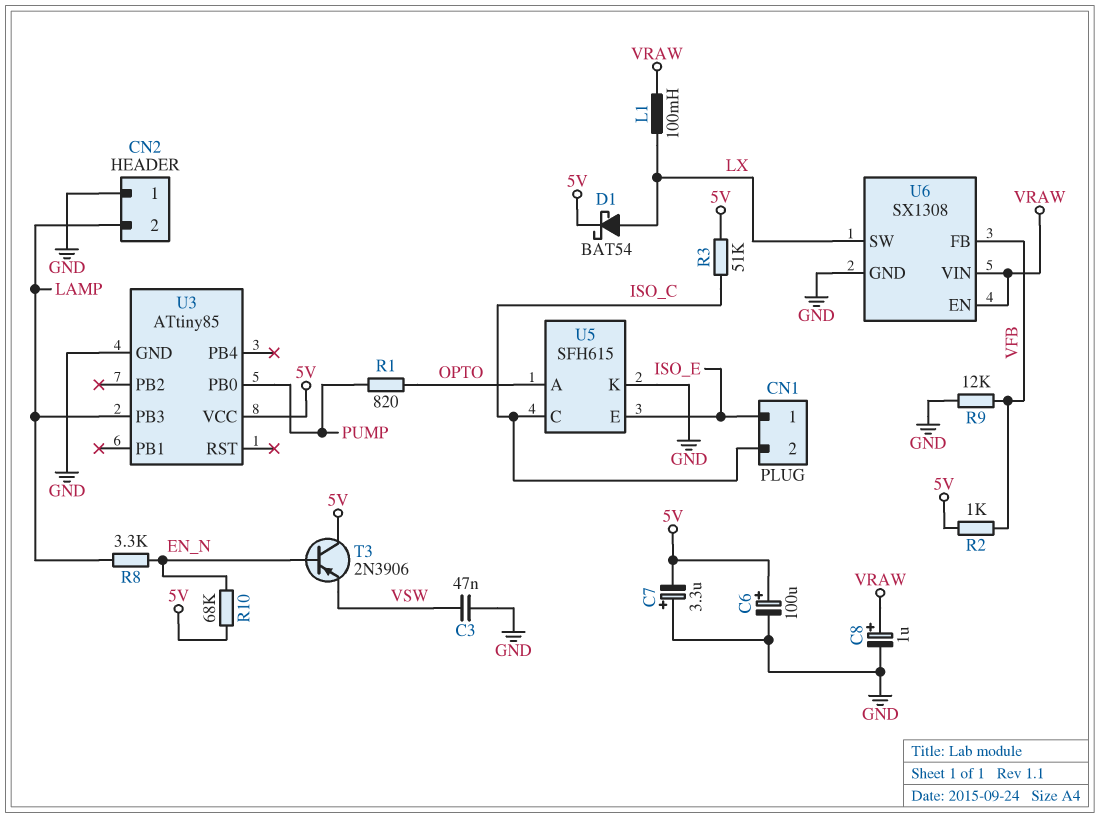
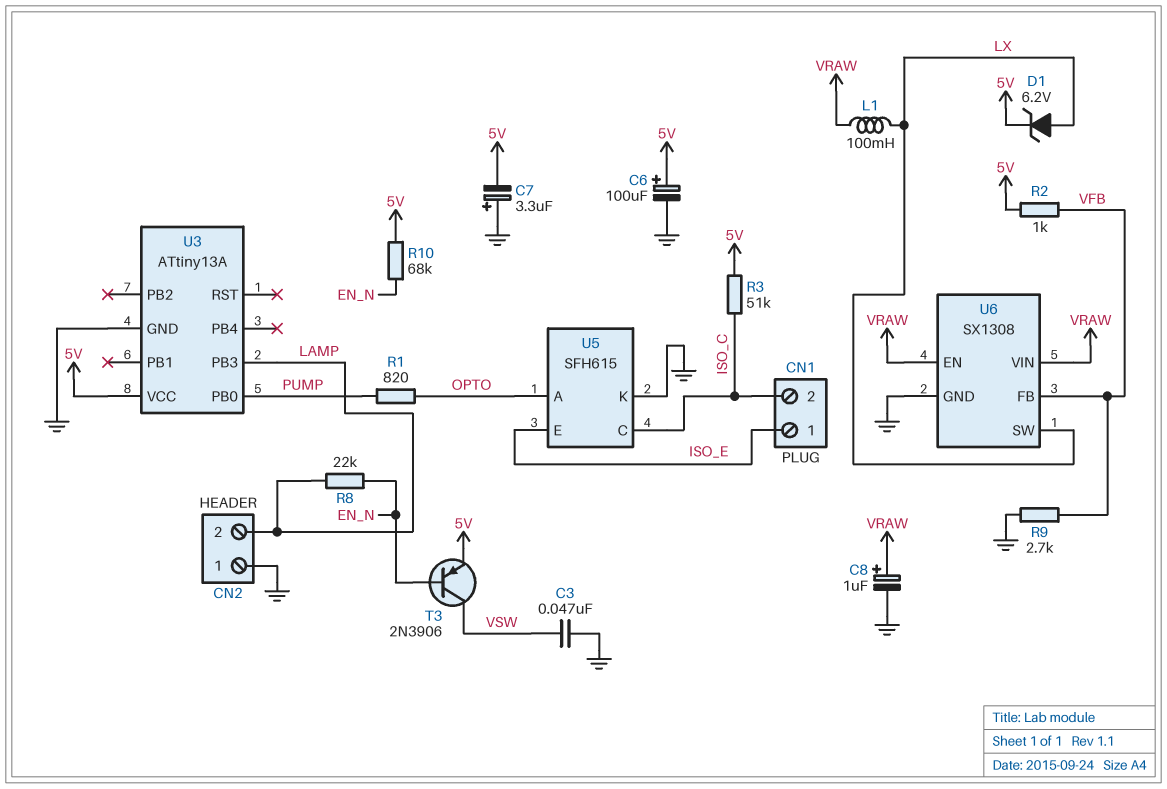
D1: schottky BAT54 (A LX, K 5V) -> zener 6.2V (A LX, K 5V)
R8: 3.3k (EN_N, LAMP) -> 22k (EN_N, LAMP)
R9: 12k (GND, VFB) -> 2.7k (GND, VFB)
T3: PNP 2N3906 (B EN_N, C 5V, E VSW) -> PNP 2N3906 (B EN_N, C VSW, E 5V)
U3: ATtiny85 -> ATtiny13A

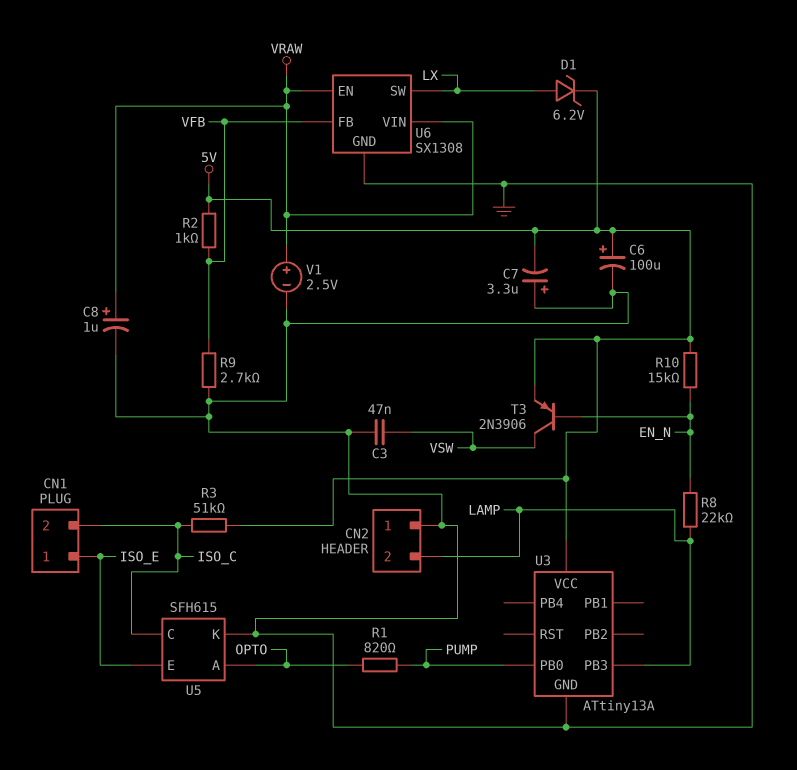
L1: 100mH (LX, VRAW) -> none
R10: 68k (5V, EN_N) -> 15k (5V, EN_N)
V1: none -> 2.5V (plus VRAW, minus GND)

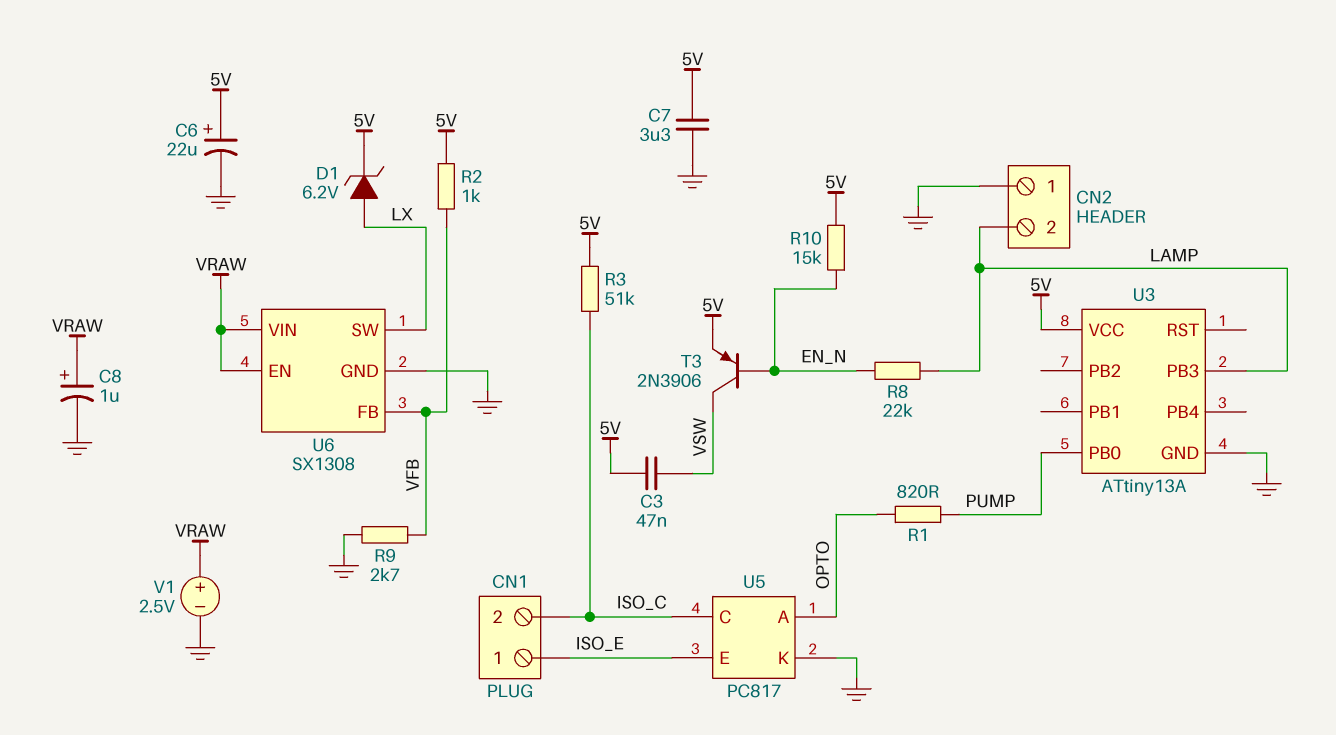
C3: 47nF (GND, VSW) -> 47nF (5V, VSW)
C6: 100uF (plus 5V, minus GND) -> 22uF (plus 5V, minus GND)
C7: 3.3uF (plus GND, minus 5V) -> 3.3uF (5V, GND)
U5: SFH615 -> PC817

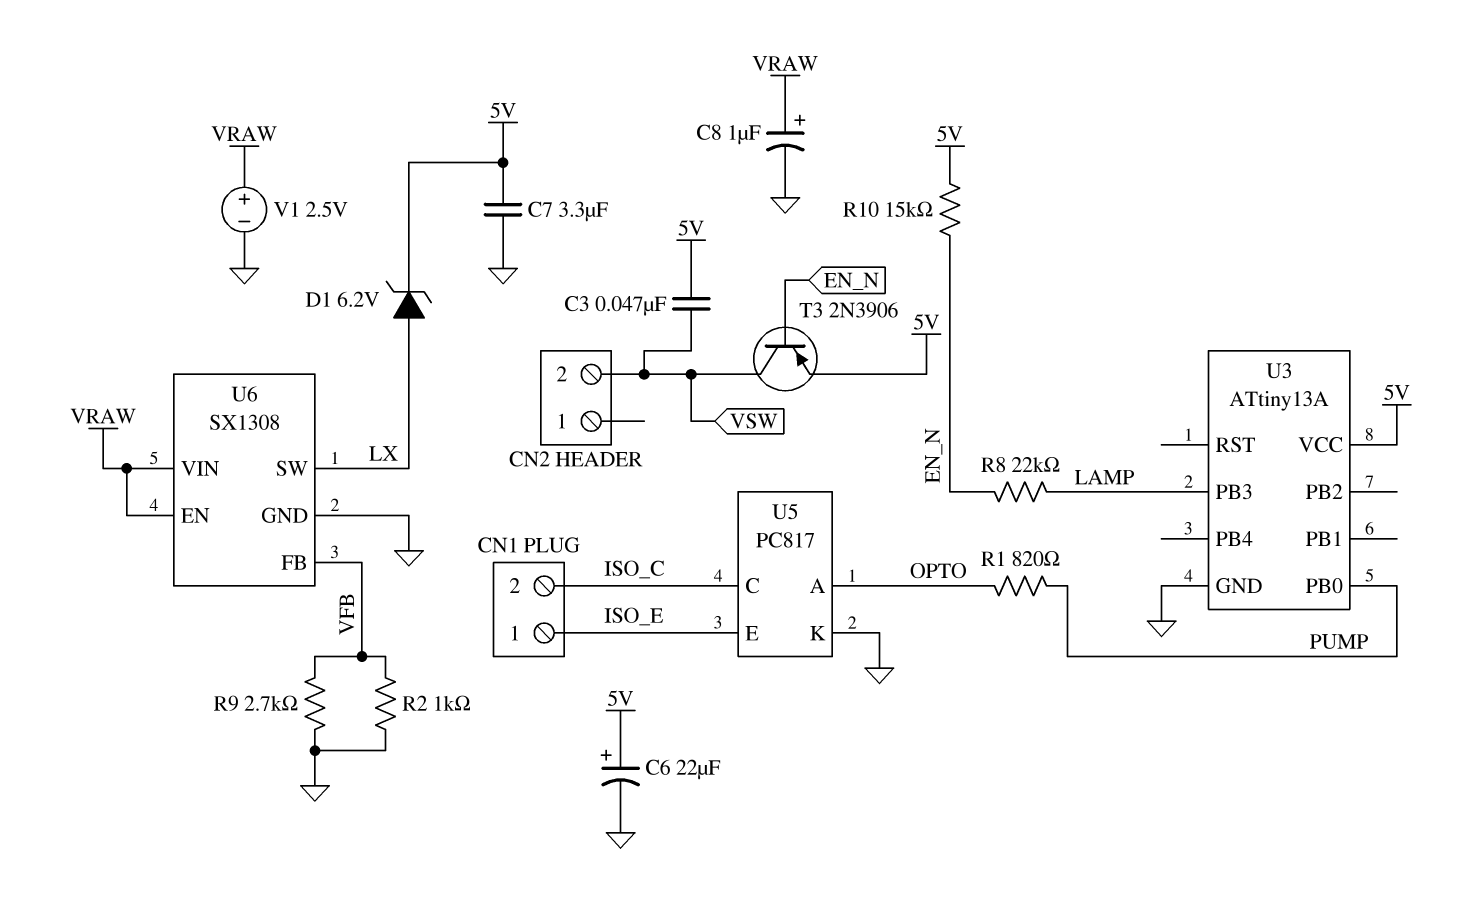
CN2 pin 1: GND -> none
CN2 pin 2: LAMP -> VSW
R2: 1k (5V, VFB) -> 1k (GND, VFB)
R3: 51k (5V, ISO_C) -> none

